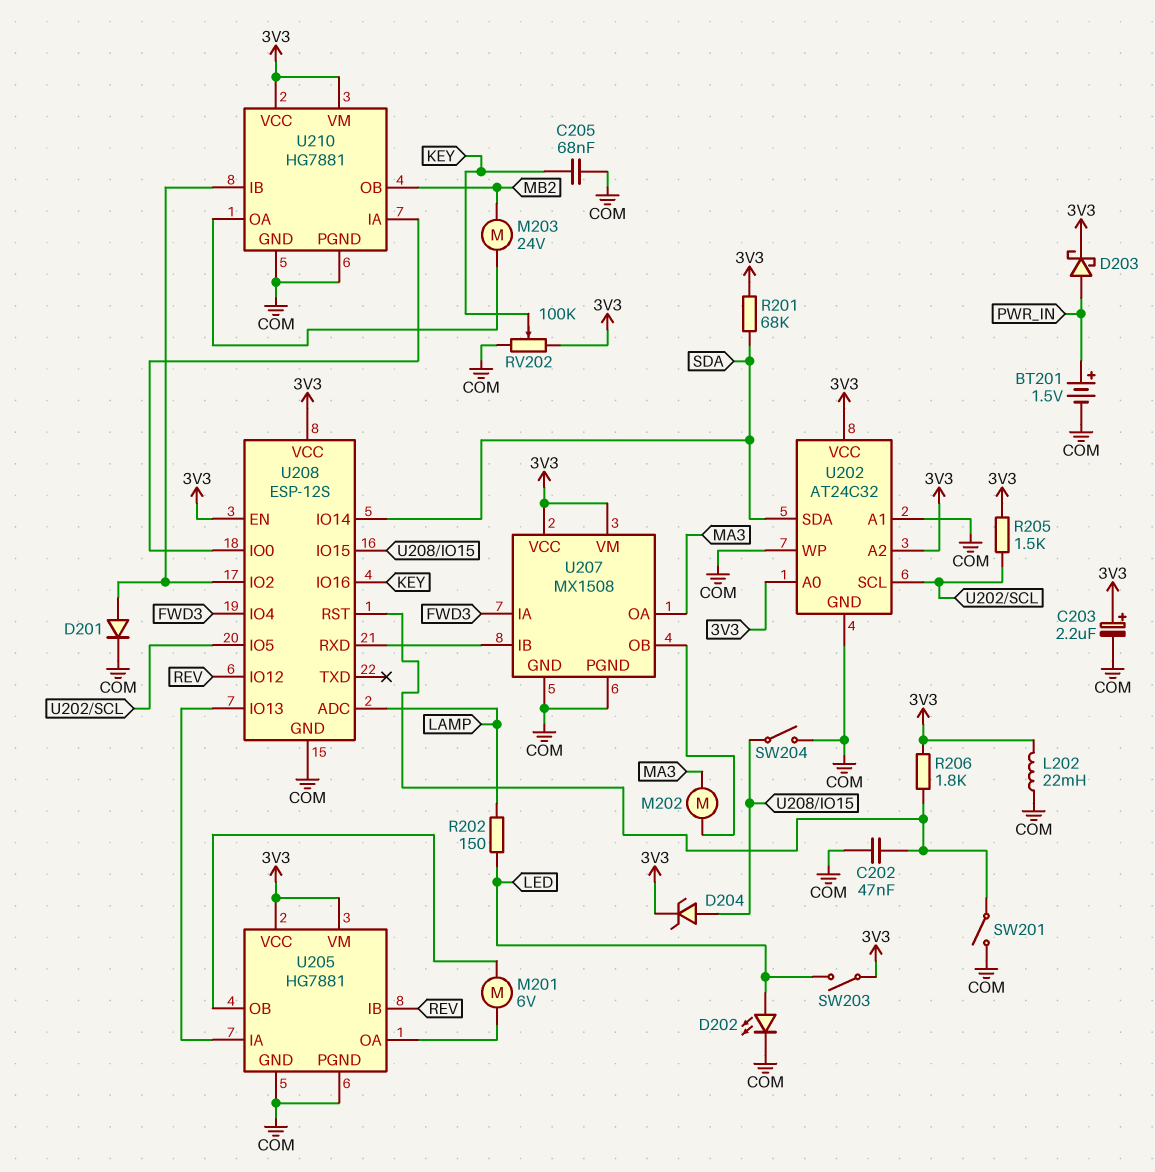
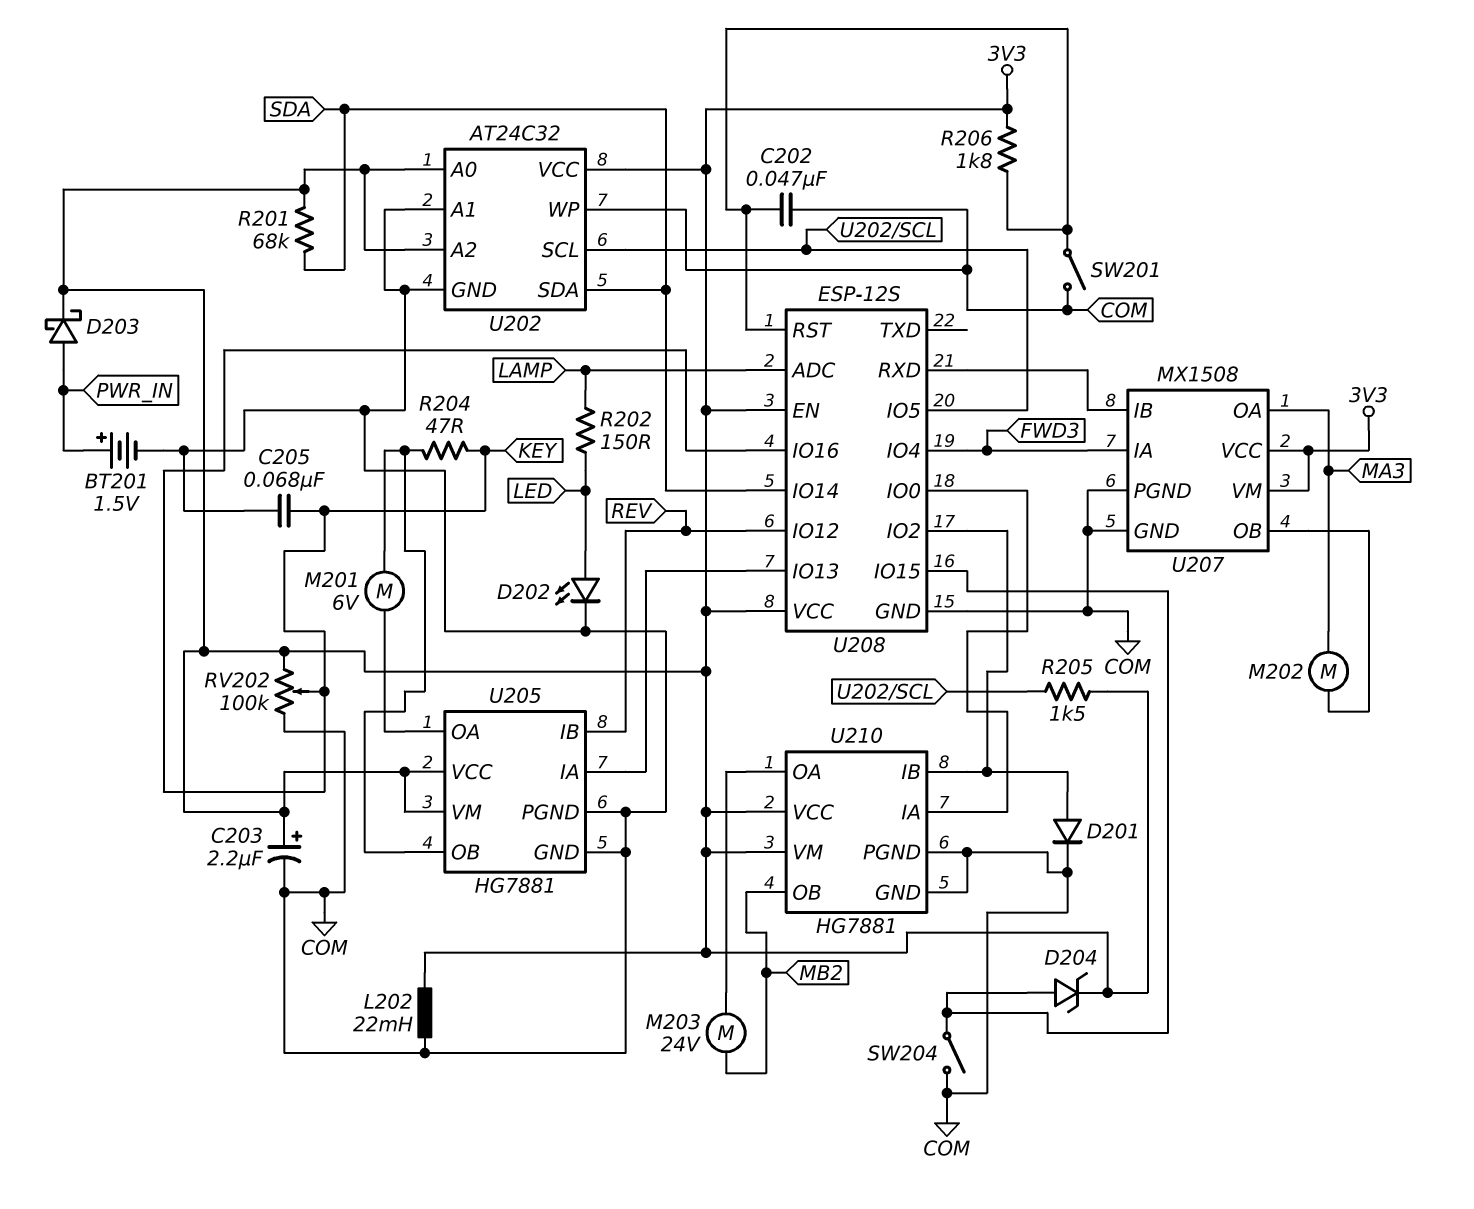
R204: none -> 47 (KEY, U205/OB)
SW203: switch (3V3, LED) -> none

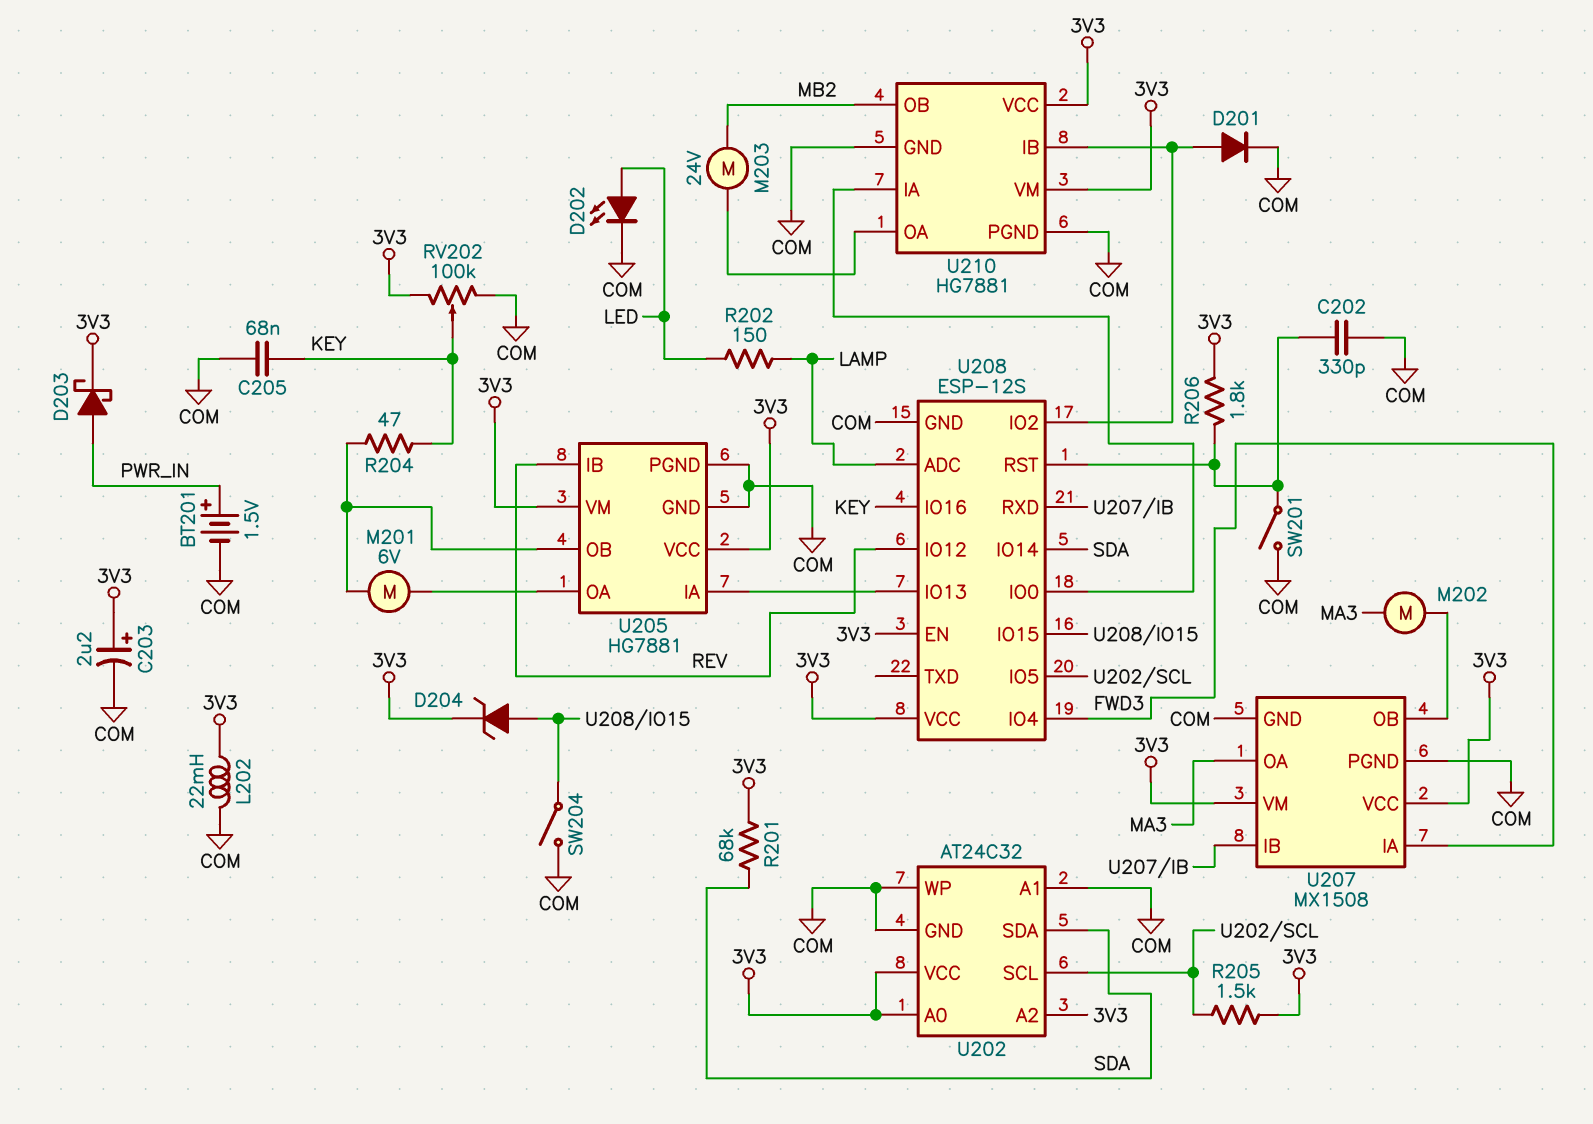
C202: 47nF (COM, U208/RST) -> 330pF (COM, U208/RST)

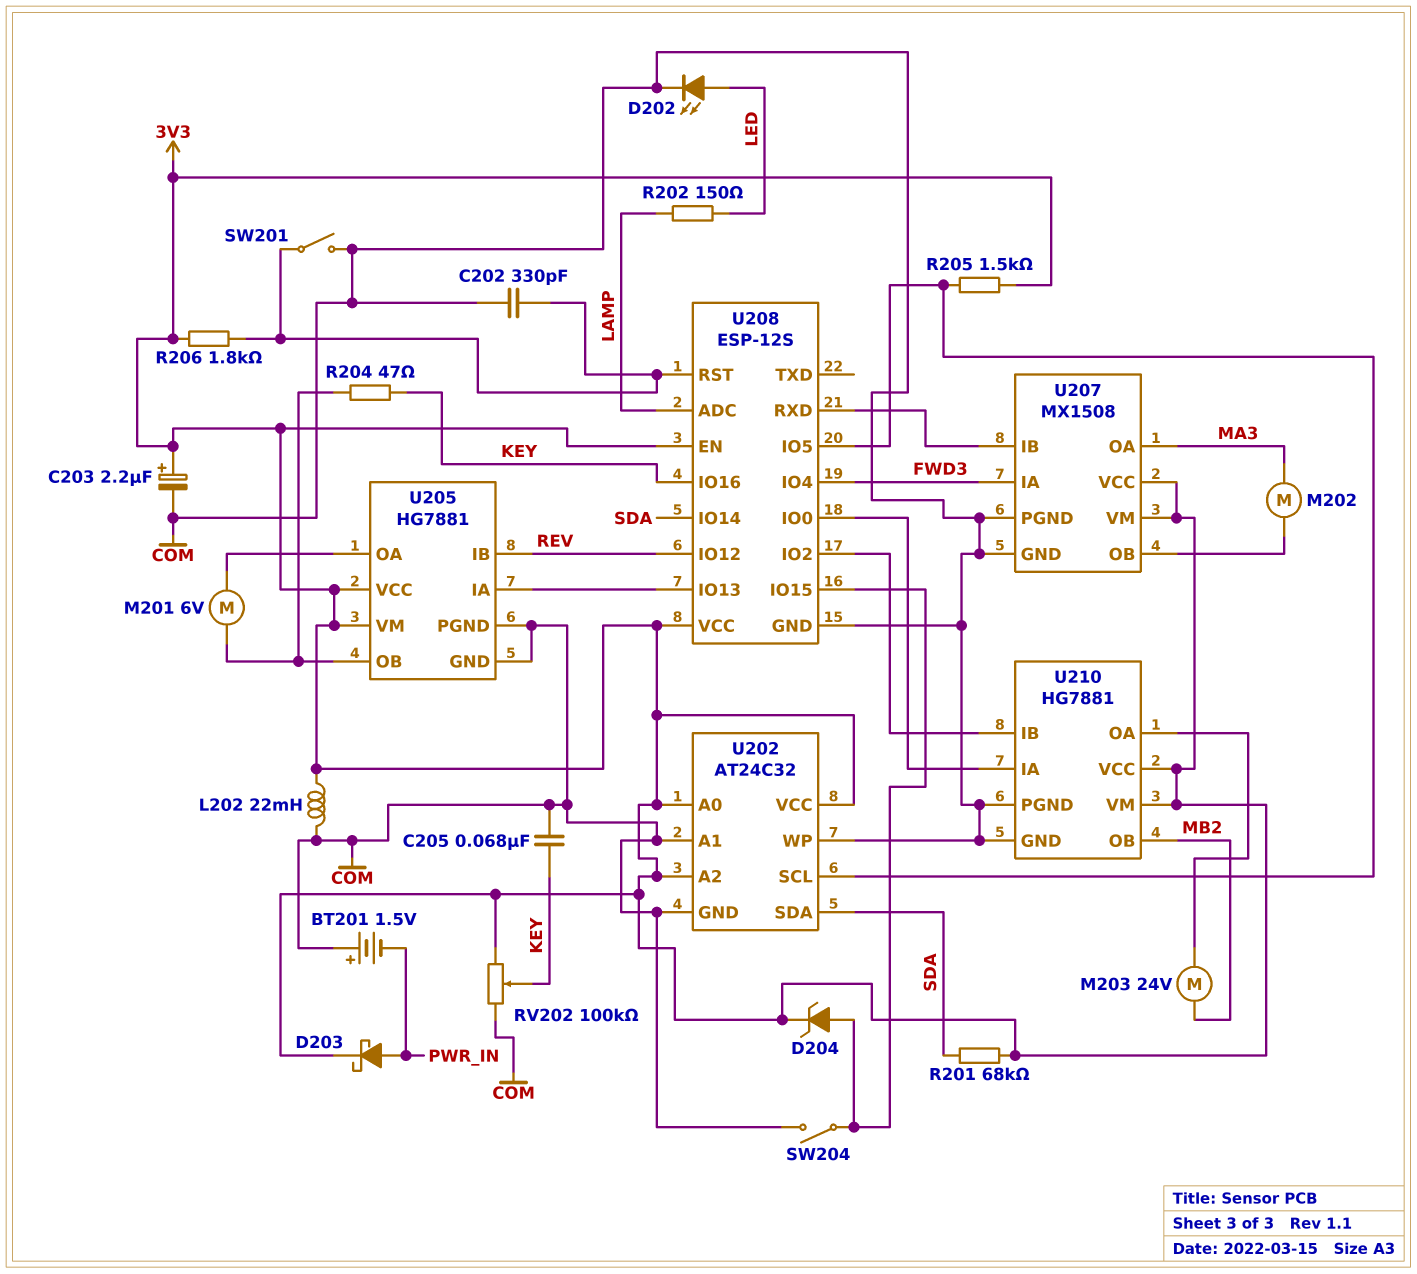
BT201: 1.5V (plus PWR_IN, minus COM) -> 1.5V (plus COM, minus PWR_IN)
D201: diode (A U208/IO2, K COM) -> none

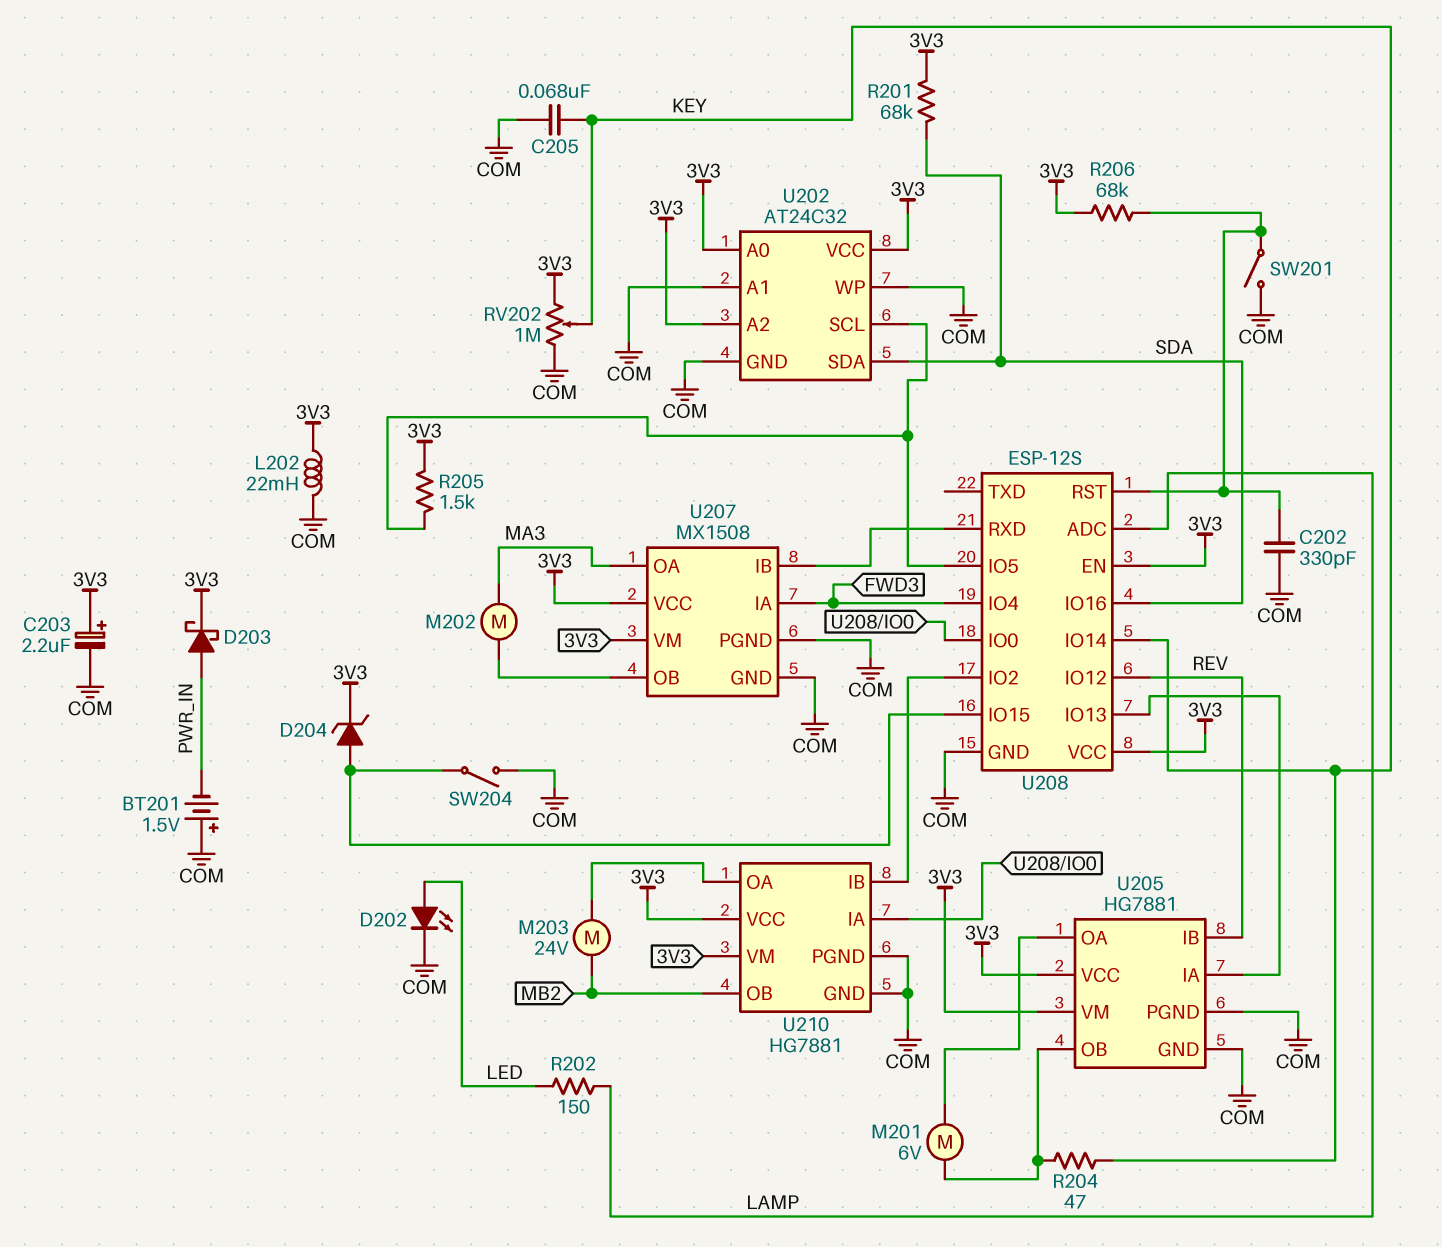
R206: 1.8k (3V3, U208/RST) -> 68k (3V3, U208/RST)
RV202: 100k (3V3, COM, wiper KEY) -> 1M (3V3, COM, wiper KEY)
U208 pin IO14: SDA -> KEY
U208 pin IO16: KEY -> SDA

